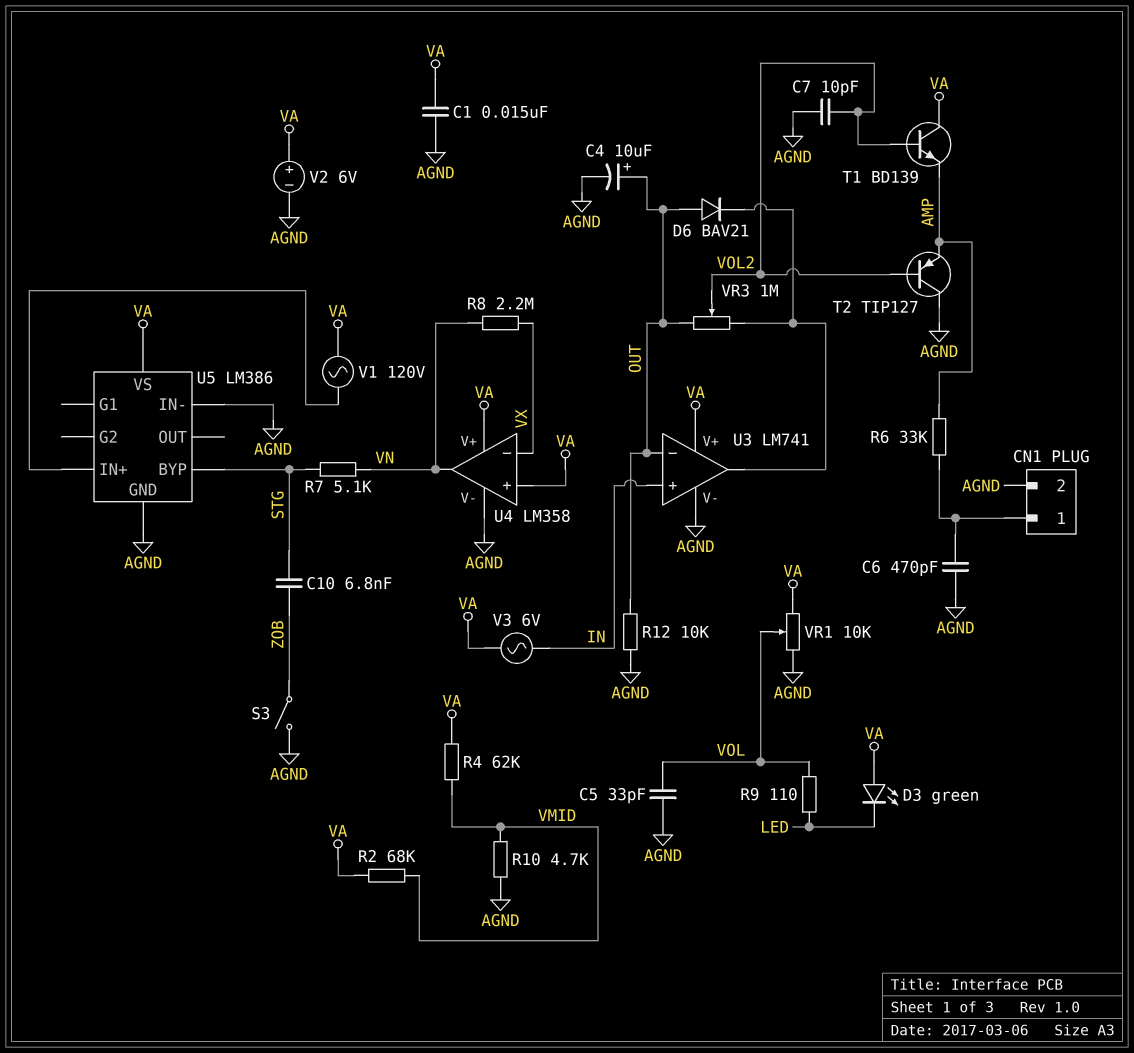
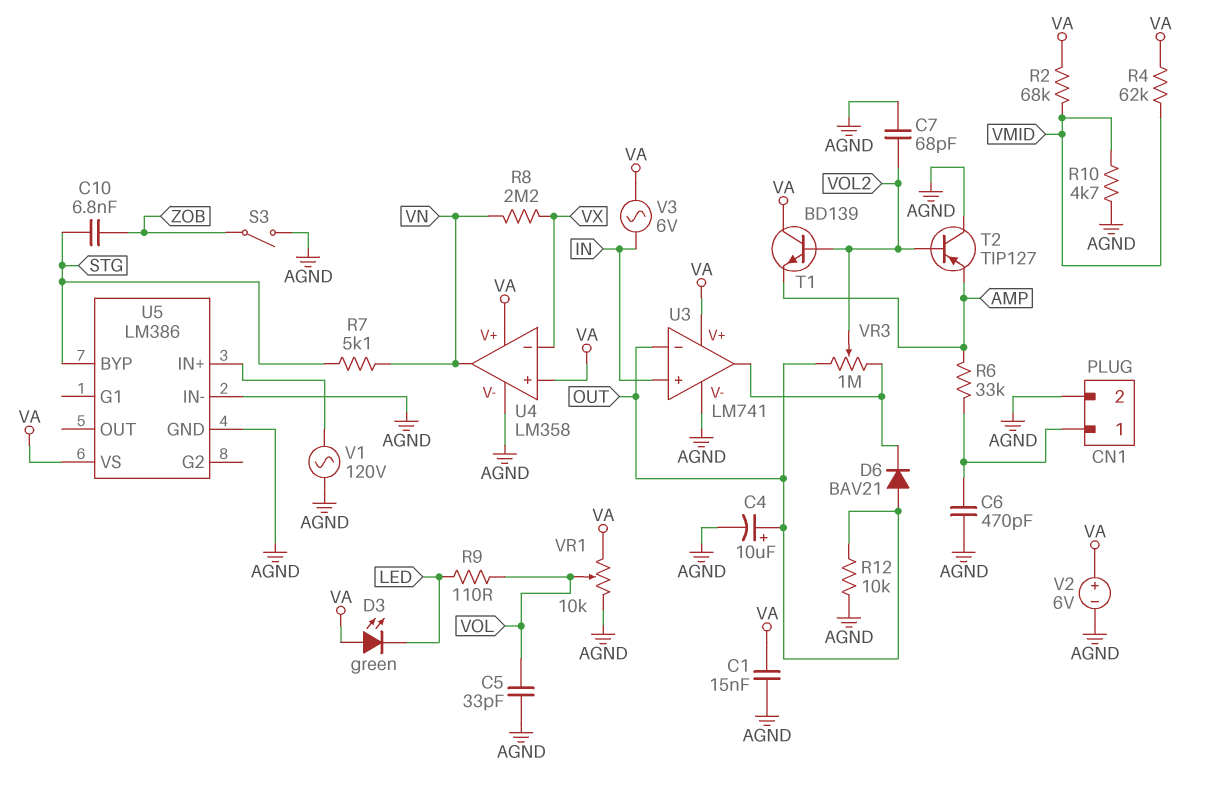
C7: 10pF (AGND, VOL2) -> 68pF (AGND, VOL2)
V1: AC 120V (U5/IN+, VA) -> AC 120V (AGND, U5/IN+)

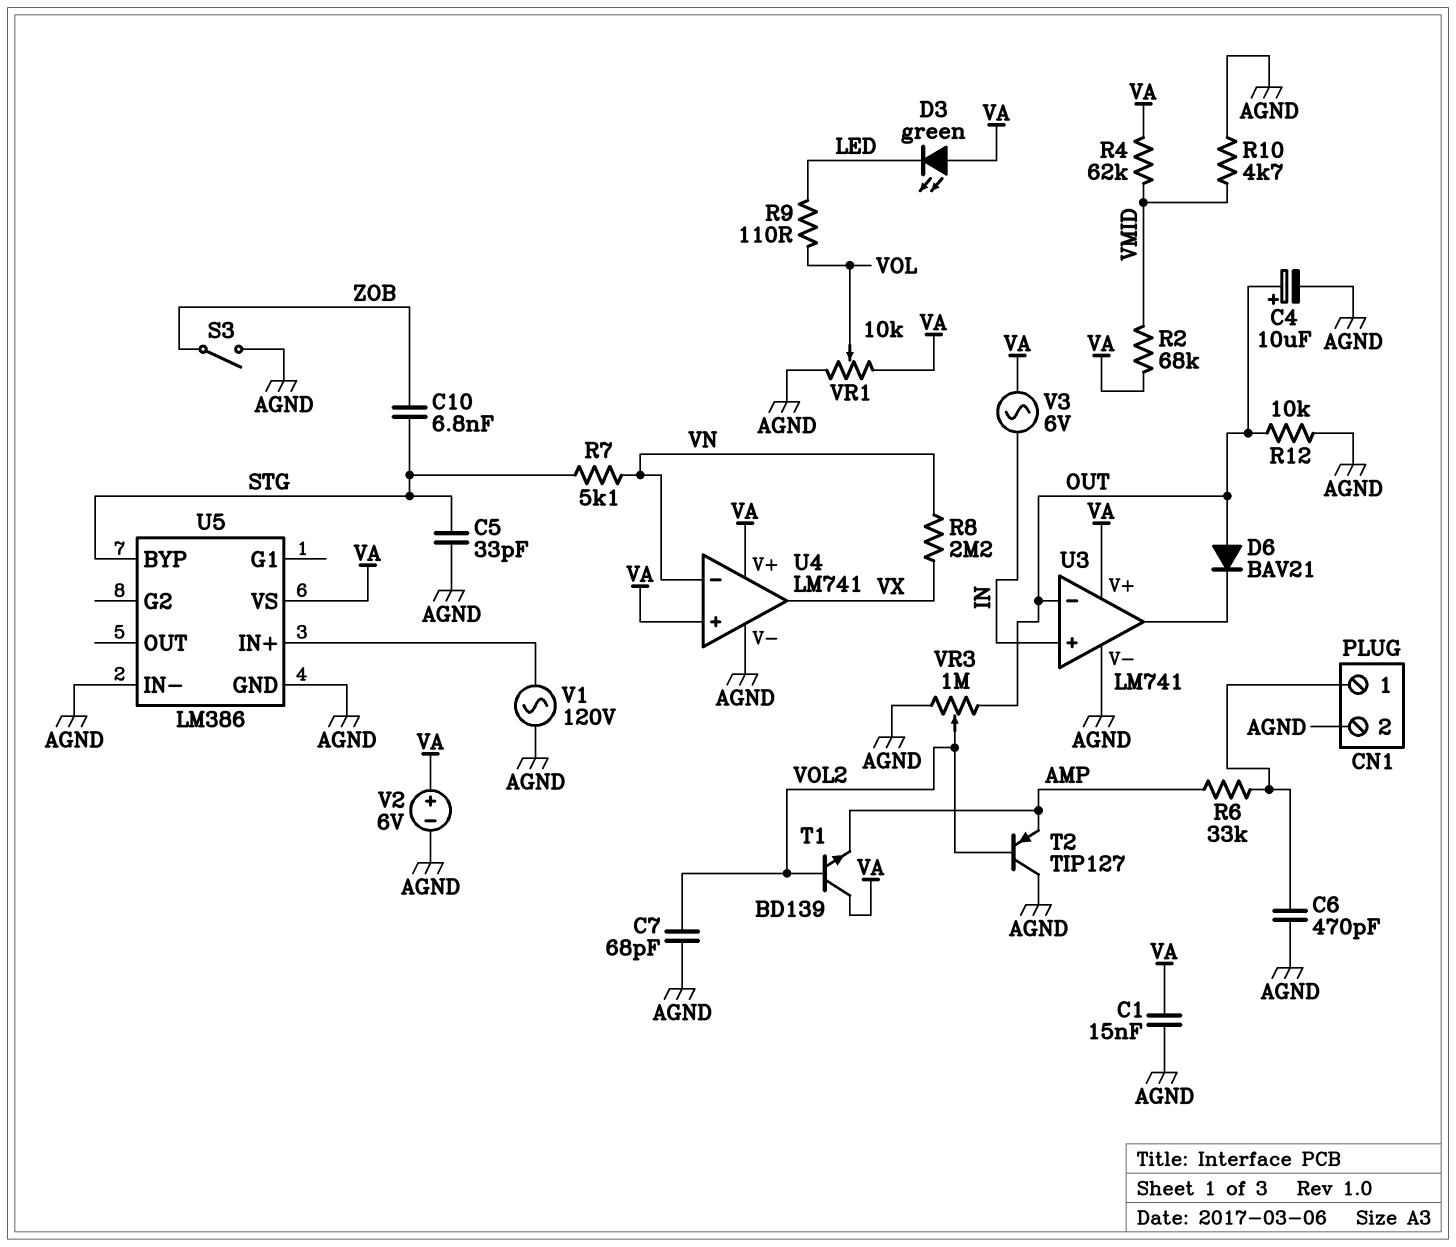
C5: 33pF (AGND, VOL) -> 33pF (AGND, STG)
U4: LM358 -> LM741
U4 pin in-: VX -> VN
U4 pin out: VN -> VX
VR3: 1M (OUT, U3/out, wiper VOL2) -> 1M (AGND, OUT, wiper VOL2)

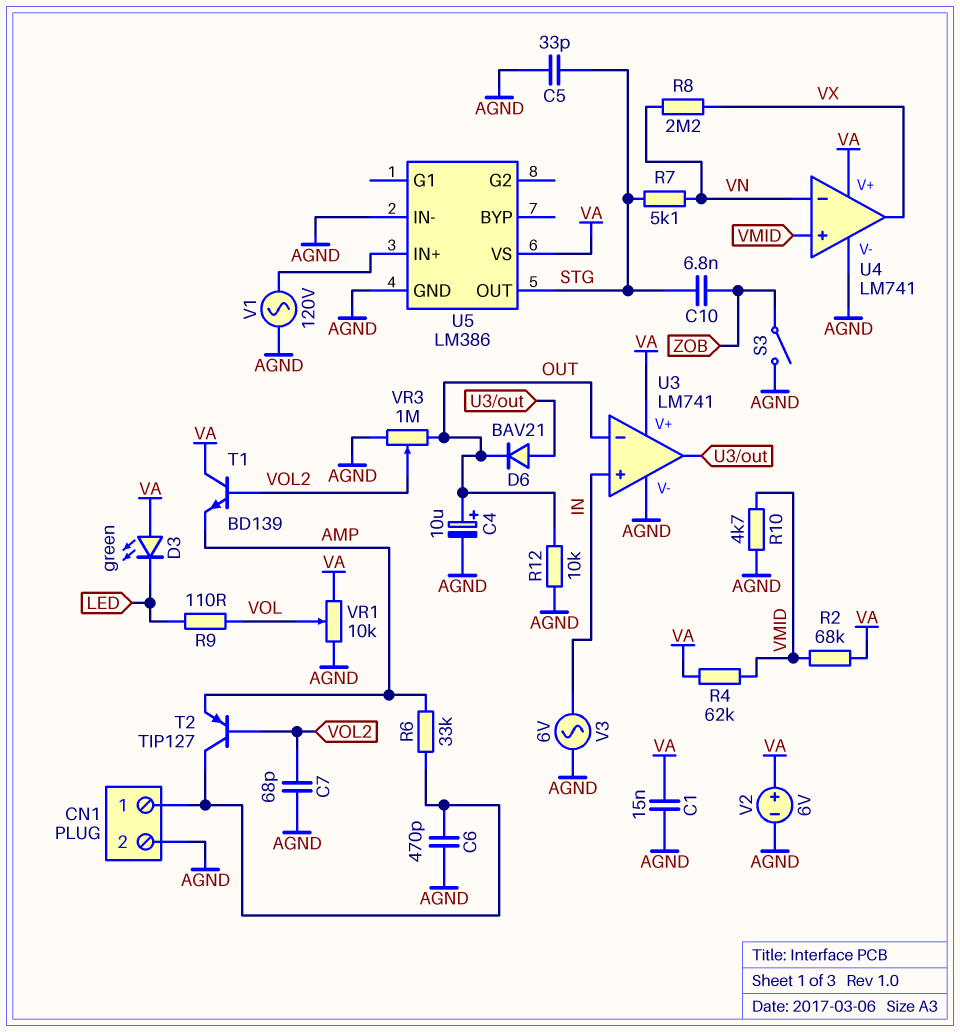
D6: diode BAV21 (A OUT, K U3/out) -> diode BAV21 (A U3/out, K OUT)
T2: PNP TIP127 (B VOL2, C AGND, E AMP) -> PNP TIP127 (B VOL2, C CN1/1, E AMP)
U4 pin in+: VA -> VMID
U5 pin BYP: STG -> none
U5 pin OUT: none -> STG
V3: AC 6V (IN, VA) -> AC 6V (AGND, IN)

